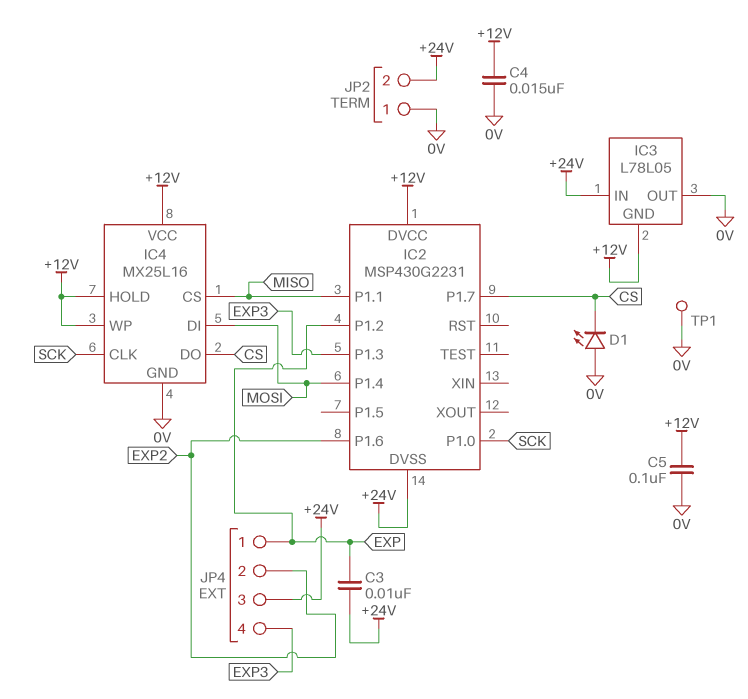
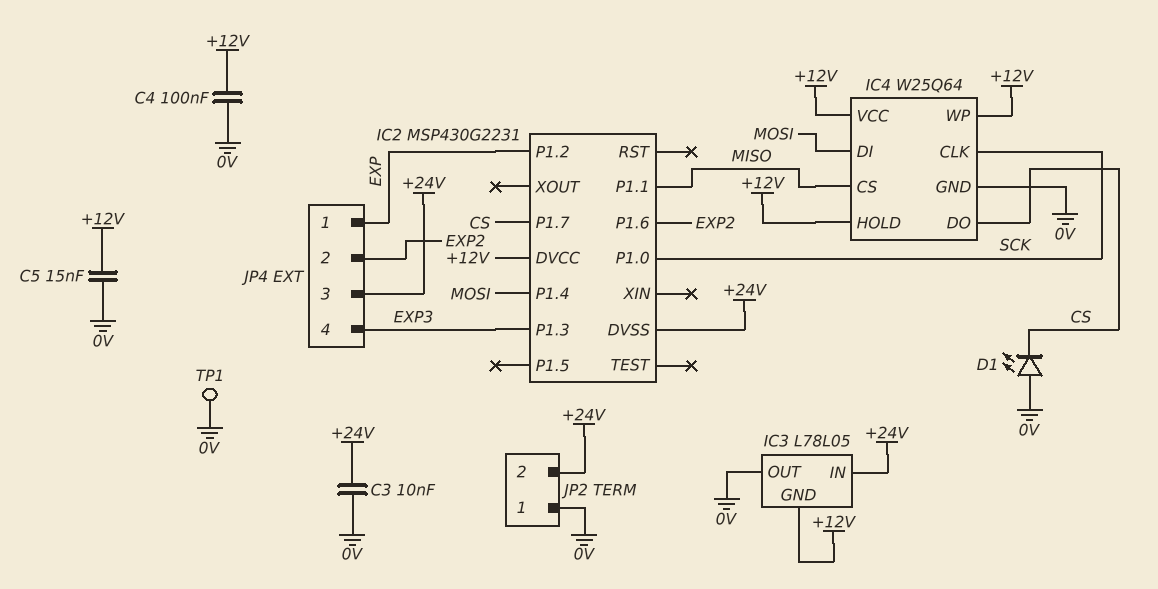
C3: 10nF (+24V, EXP) -> 10nF (+24V, 0V)
C4: 15nF (+12V, 0V) -> 100nF (+12V, 0V)
C5: 100nF (+12V, 0V) -> 15nF (+12V, 0V)
IC4: MX25L16 -> W25Q64

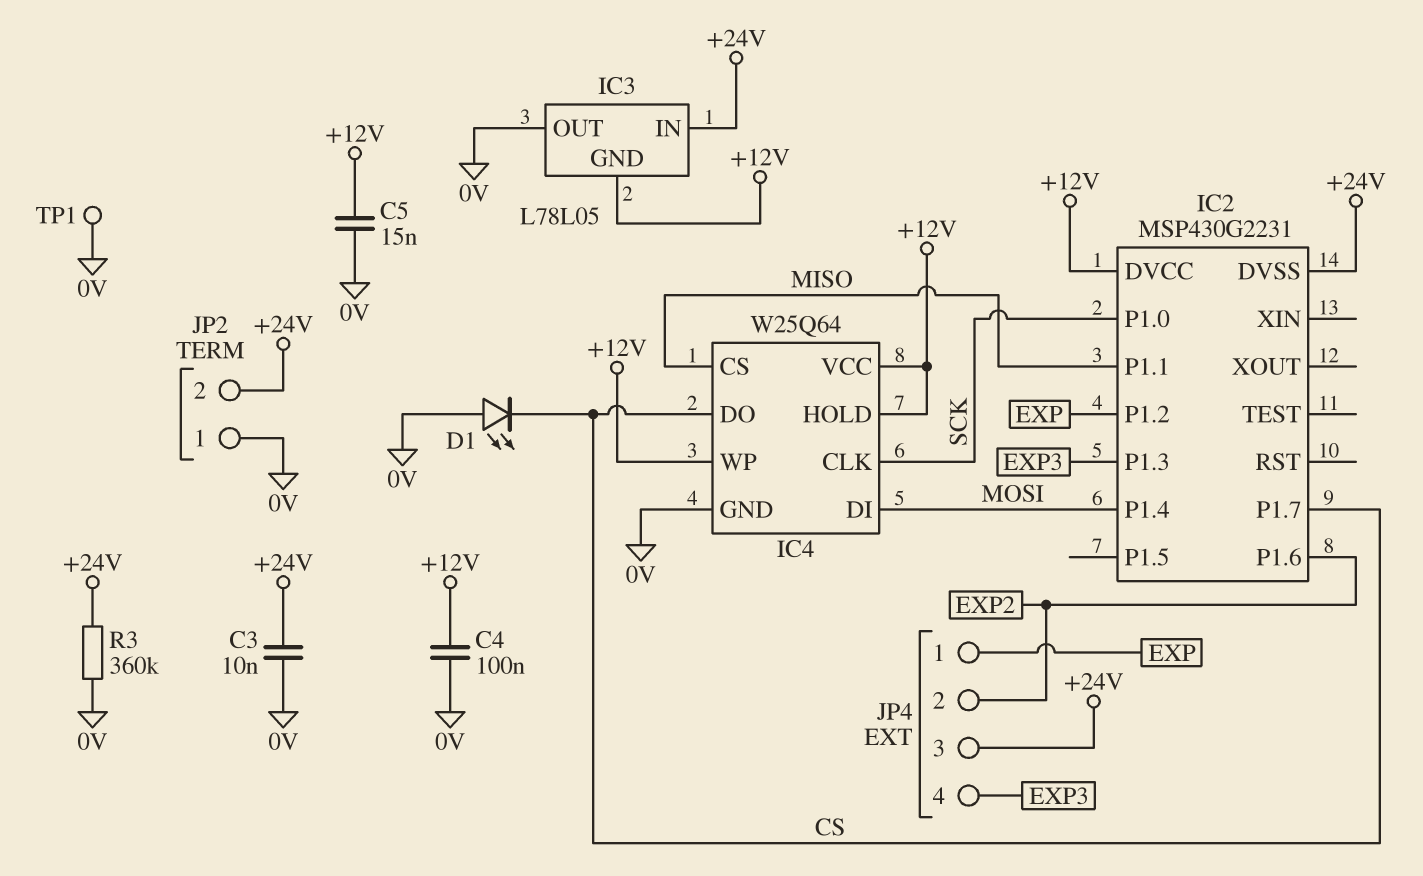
R3: none -> 360k (+24V, 0V)

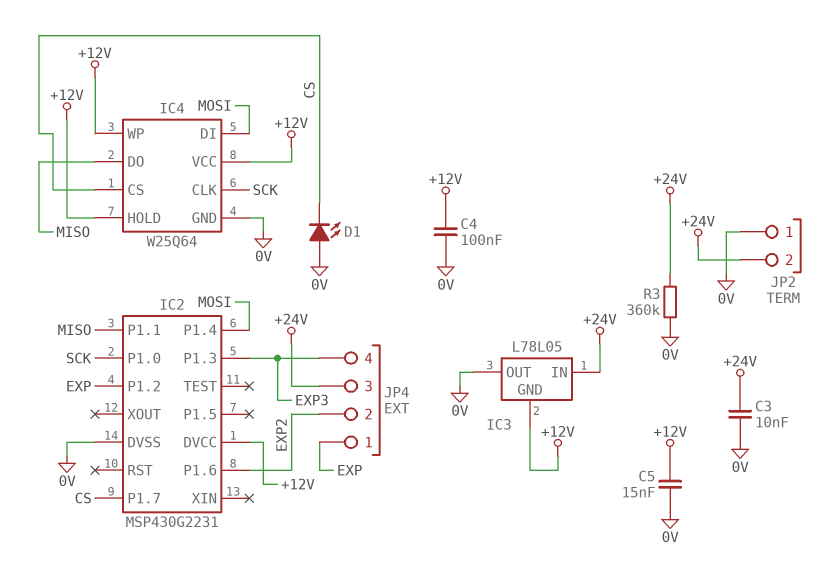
IC2 pin DVSS: +24V -> 0V
IC4 pin CS: MISO -> CS
IC4 pin DO: CS -> MISO
TP1: test point (0V) -> none

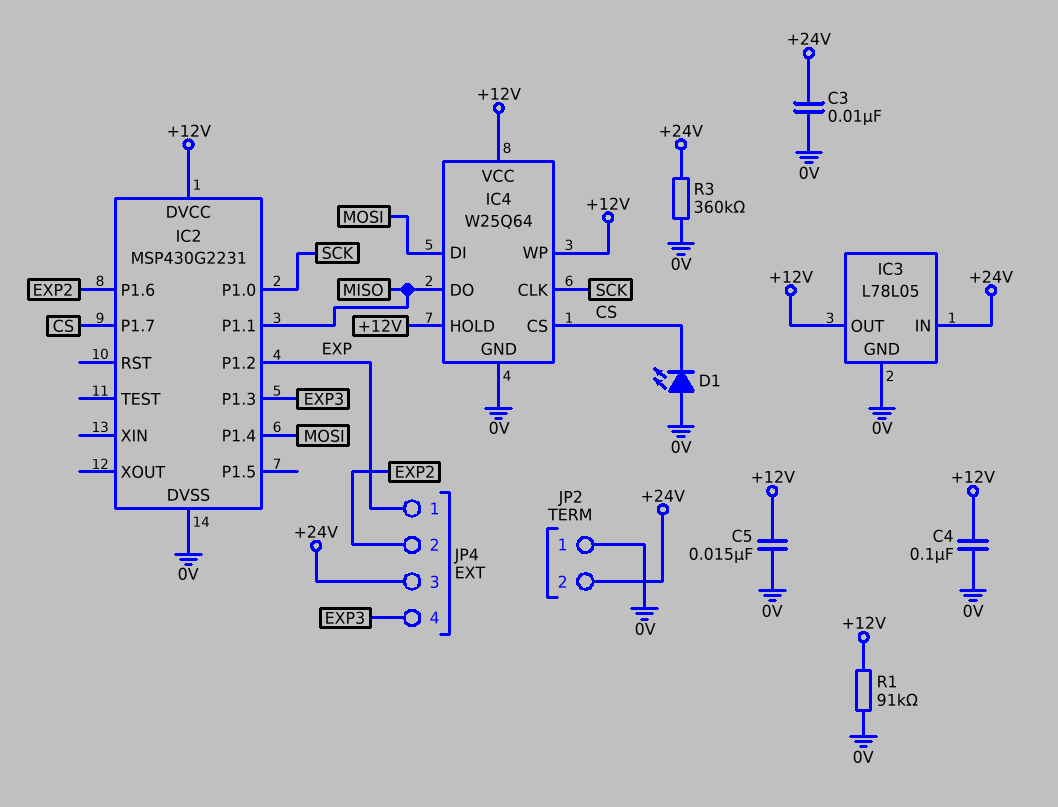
IC3 pin GND: +12V -> 0V
IC3 pin OUT: 0V -> +12V
R1: none -> 91k (+12V, 0V)

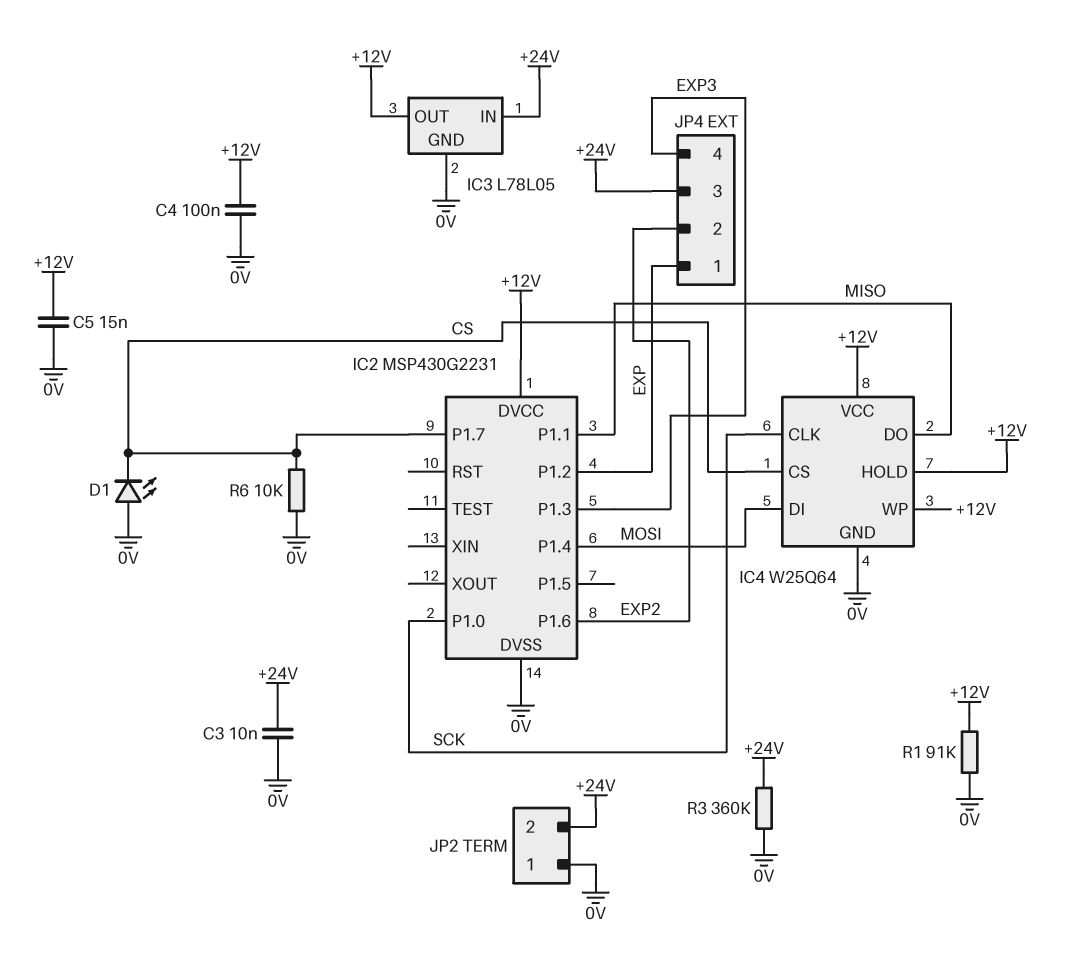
R6: none -> 10k (0V, CS)

